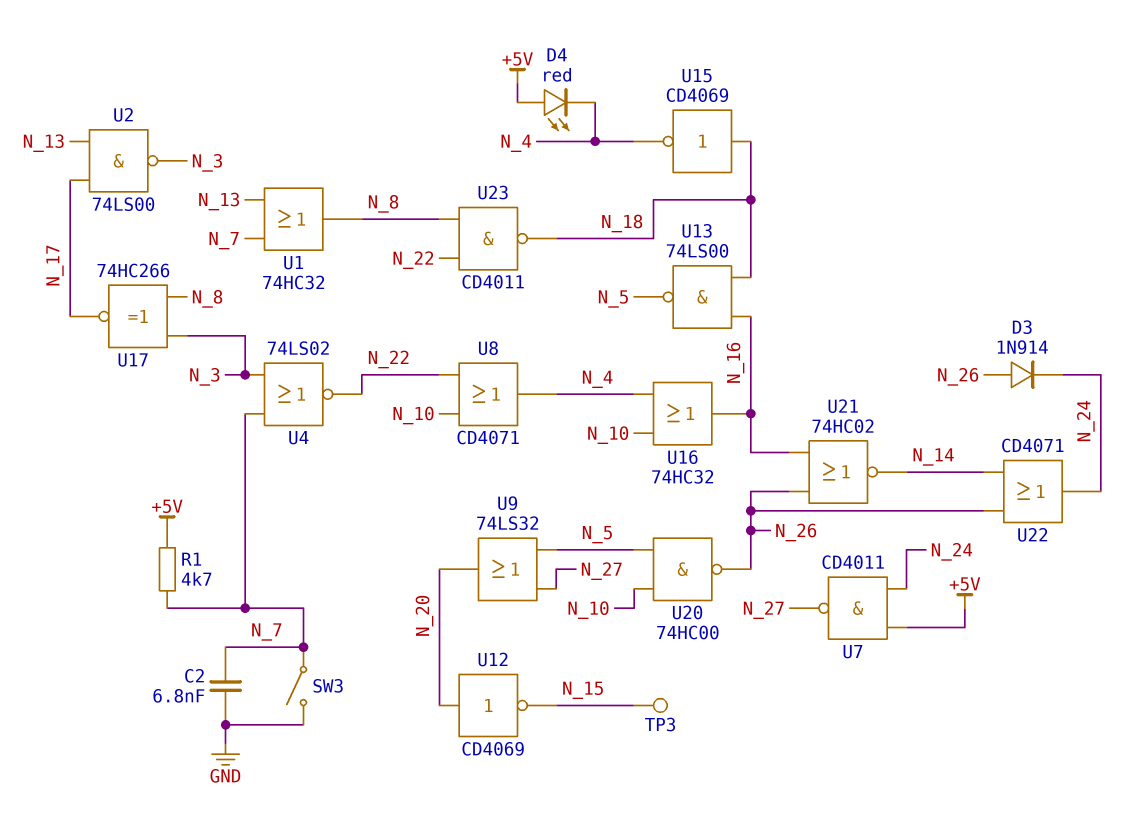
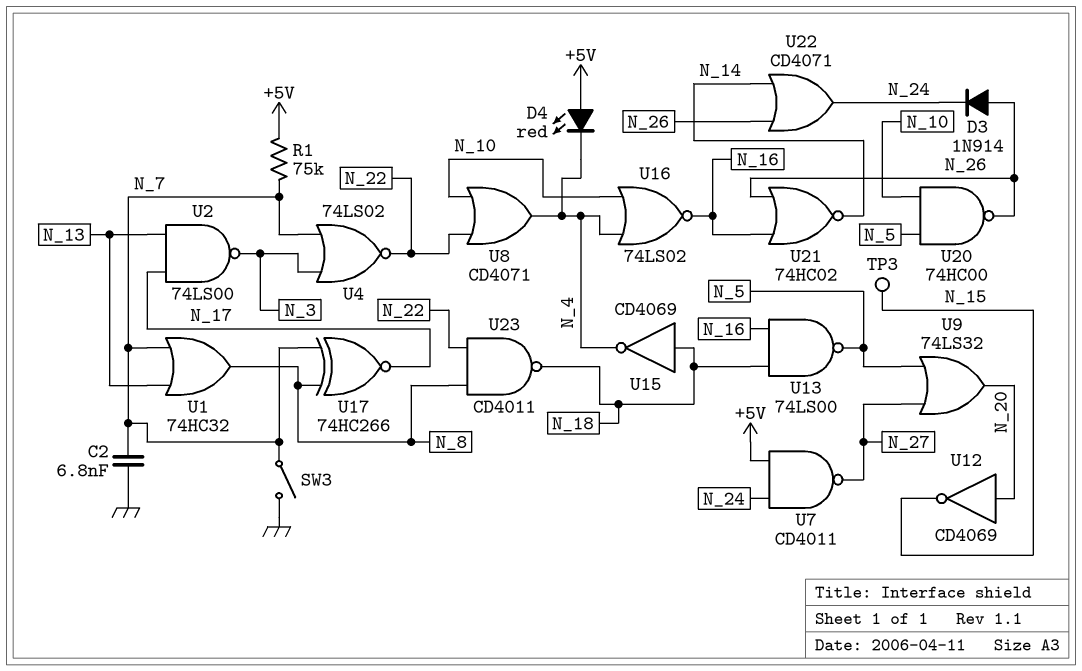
R1: 4.7k (+5V, N_7) -> 75k (+5V, N_7)
U16: OR 74HC32 (in N_4, in N_10, out N_16) -> NOR 74LS02 (in N_4, in N_10, out N_16)
U17: XNOR 74HC266 (in N_3, in N_8, out N_17) -> XNOR 74HC266 (in N_7, in N_8, out N_17)

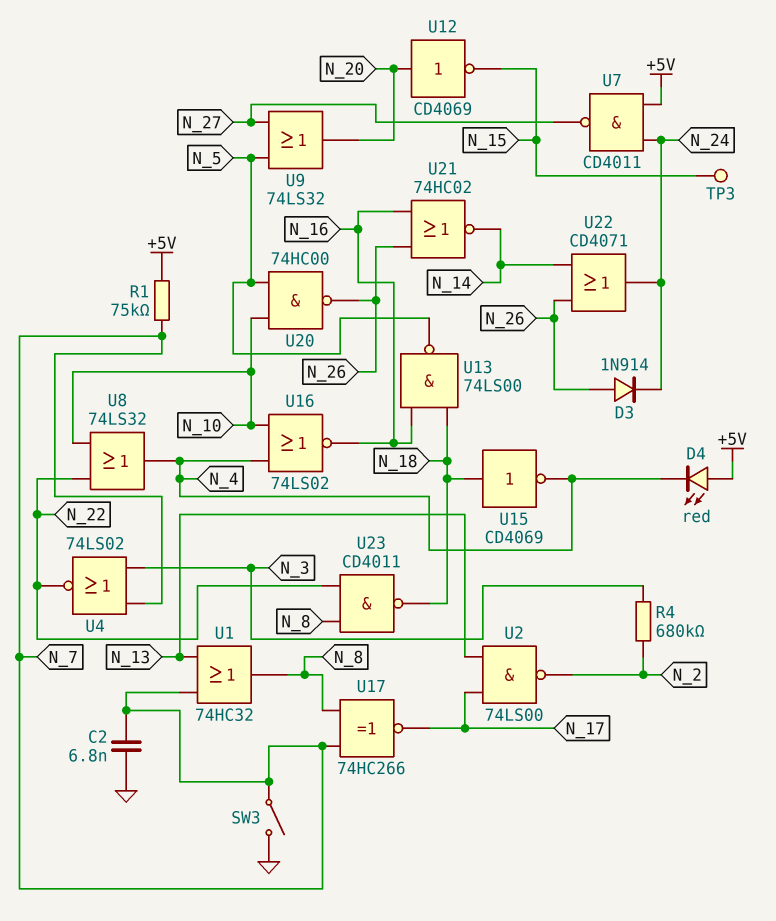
R4: none -> 680k (N_2, N_3)
U2: NAND 74LS00 (in N_13, in N_17, out N_3) -> NAND 74LS00 (in N_13, in N_17, out N_2)
U8: OR CD4071 (in N_10, in N_22, out N_4) -> OR 74LS32 (in N_10, in N_22, out N_4)

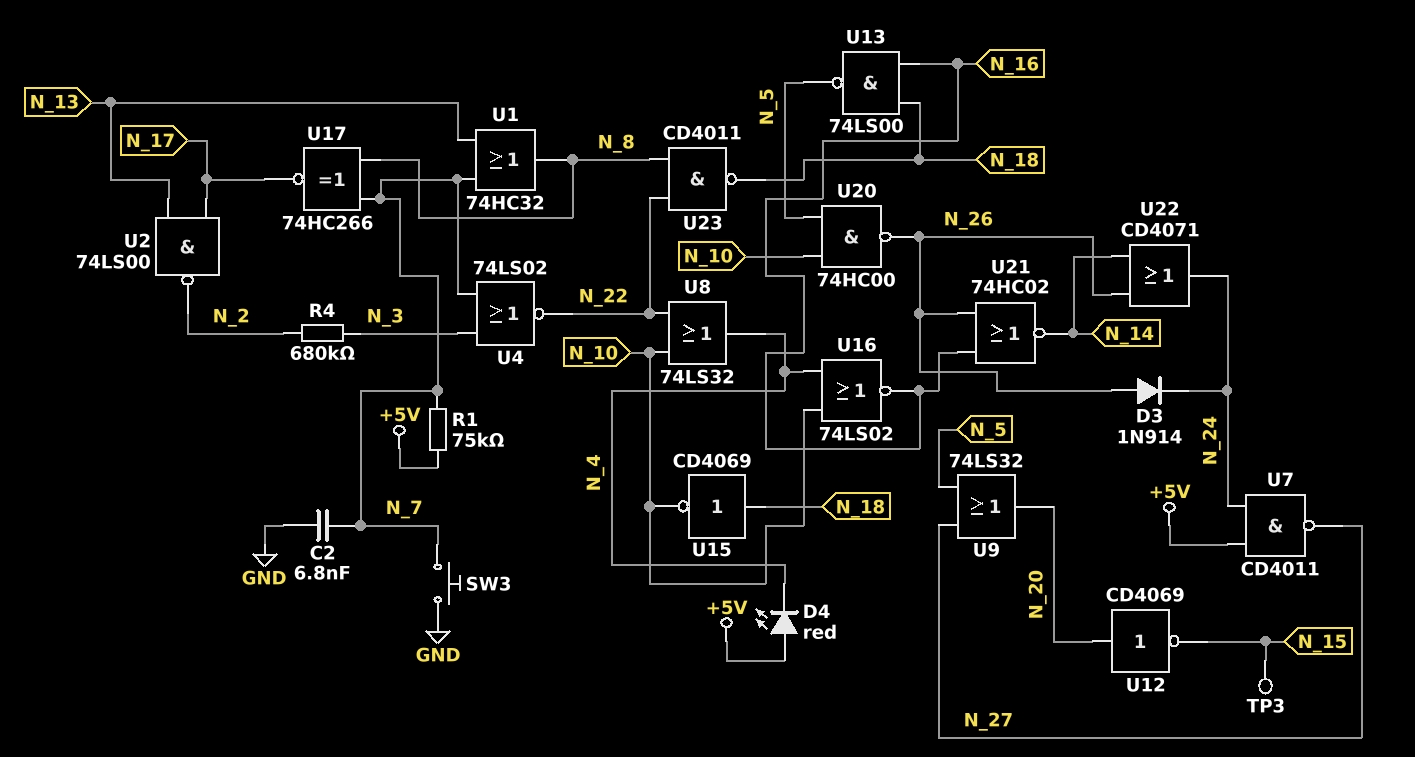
SW3: switch (GND, N_7) -> button (GND, N_7)
U15: NOT CD4069 (in N_18, out N_4) -> NOT CD4069 (in N_18, out N_10)

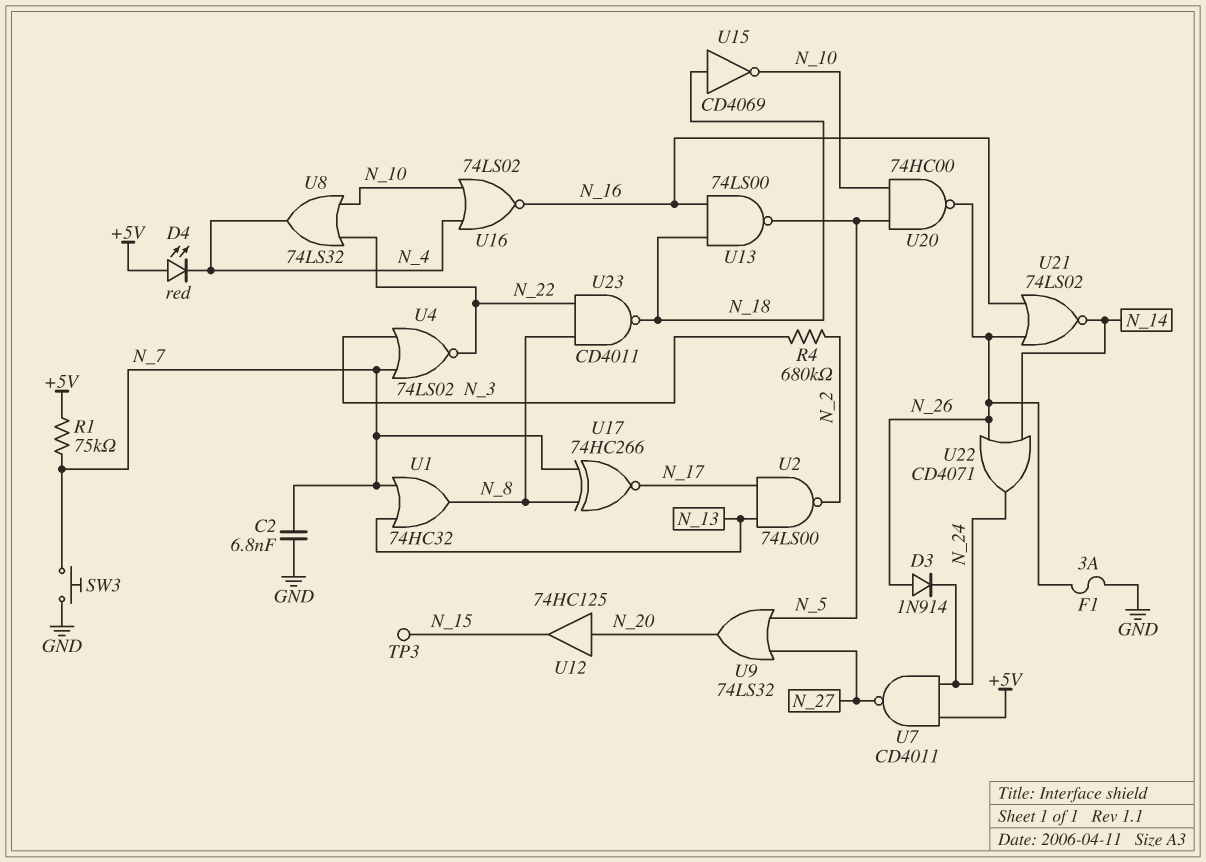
F1: none -> 3A (GND, N_26)
U12: NOT CD4069 (in N_20, out N_15) -> buffer 74HC125 (in N_20, out N_15)
U21: NOR 74HC02 (in N_16, in N_26, out N_14) -> NOR 74LS02 (in N_16, in N_26, out N_14)

